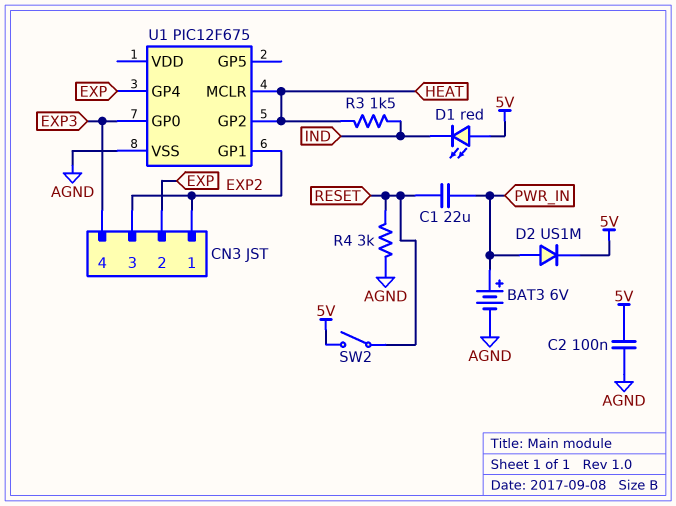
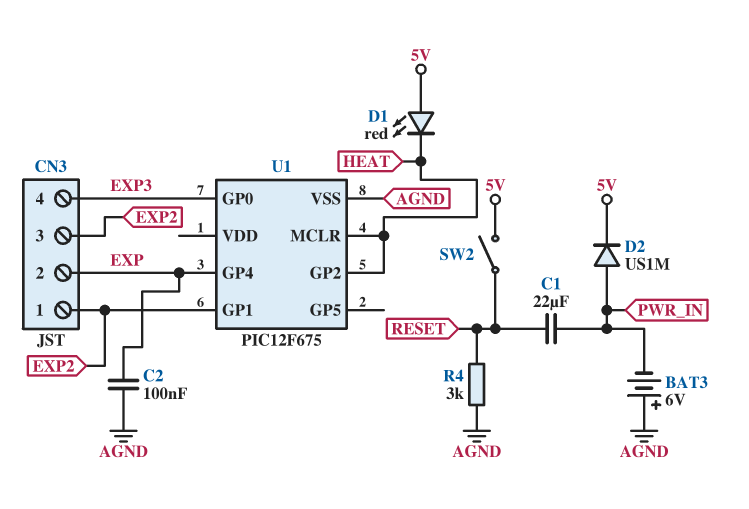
BAT3: 6V (plus PWR_IN, minus AGND) -> 6V (plus AGND, minus PWR_IN)
C2: 100nF (5V, AGND) -> 100nF (AGND, EXP)
D1: LED red (A 5V, K IND) -> LED red (A 5V, K HEAT)
R3: 1.5k (HEAT, IND) -> none

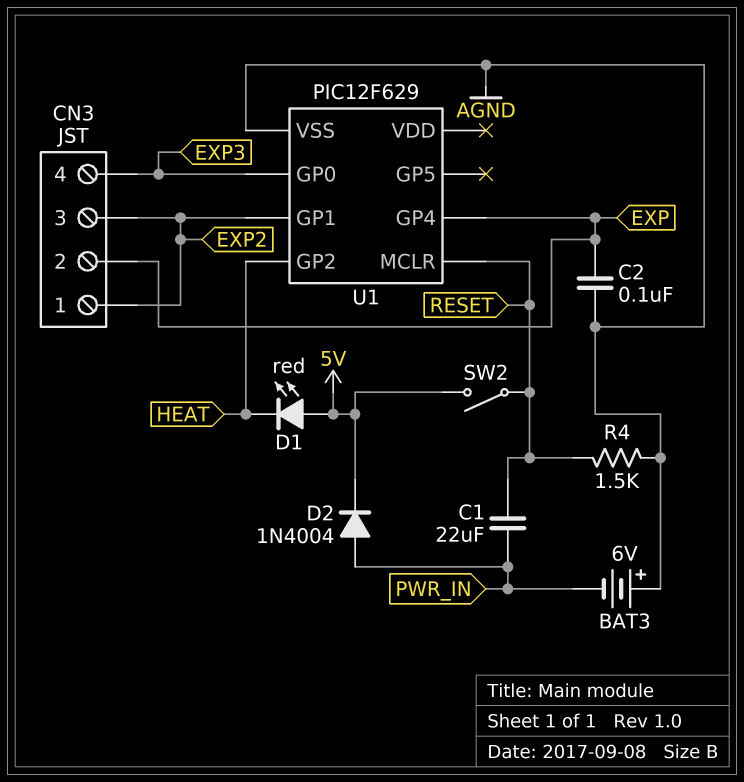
D2: diode US1M (A PWR_IN, K 5V) -> diode 1N4004 (A PWR_IN, K 5V)
R4: 3k (AGND, RESET) -> 1.5k (AGND, RESET)
U1: PIC12F675 -> PIC12F629
U1 pin MCLR: HEAT -> RESET

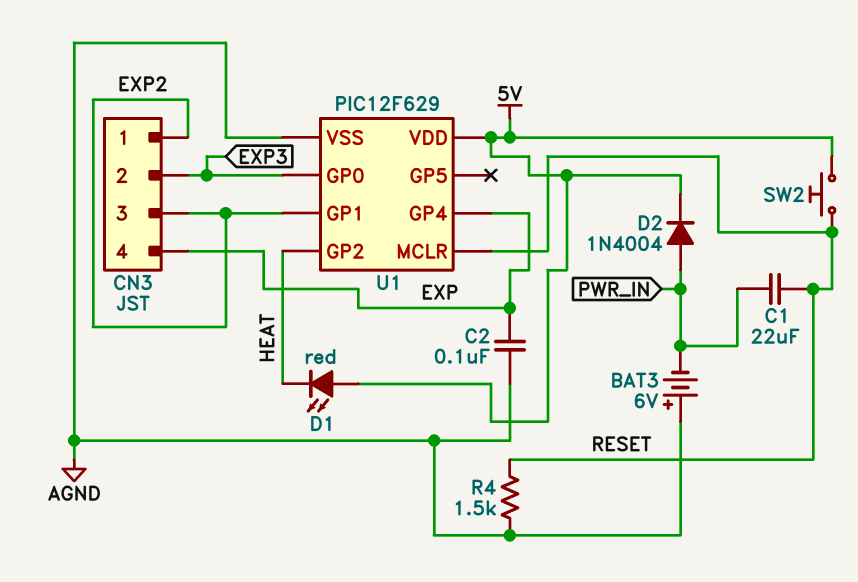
CN3 pin 2: EXP -> EXP3
CN3 pin 4: EXP3 -> EXP
SW2: switch (5V, RESET) -> button (5V, RESET)
U1 pin VDD: none -> 5V

